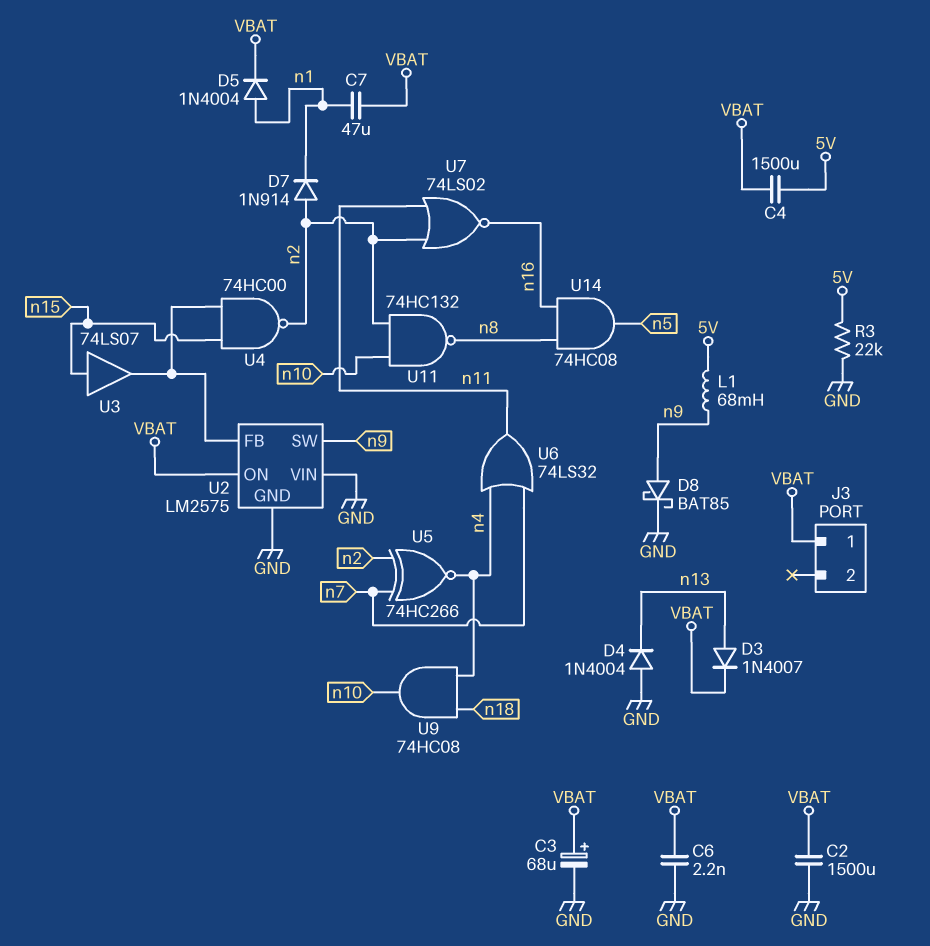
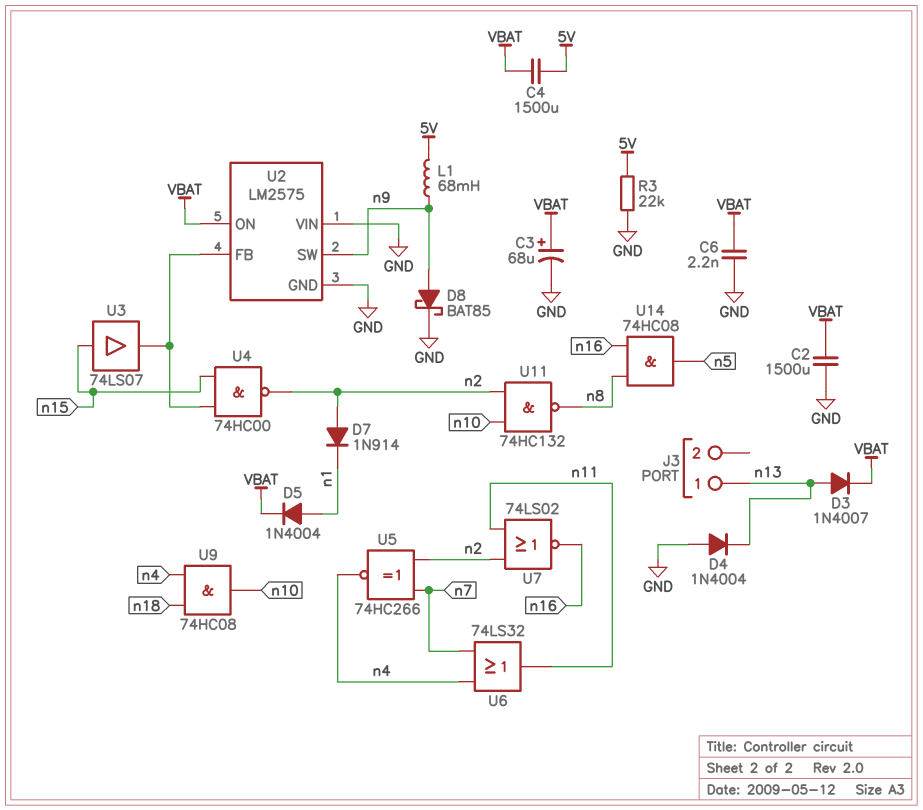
C7: 47uF (VBAT, n1) -> none
J3 pin 1: VBAT -> n13

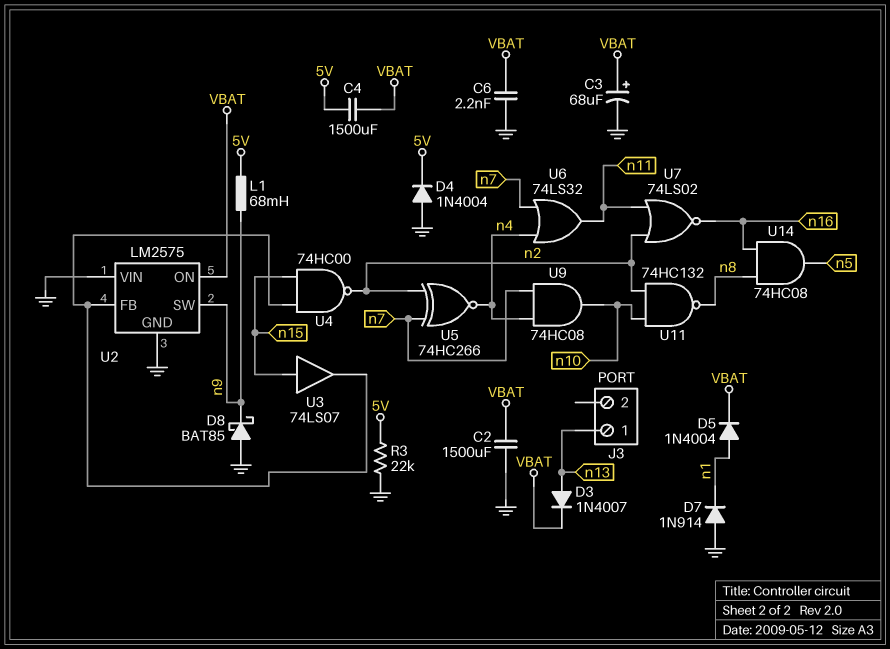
D4: diode 1N4004 (A GND, K n13) -> diode 1N4004 (A GND, K 5V)
D7: diode 1N914 (A n2, K n1) -> diode 1N914 (A GND, K n1)
D8: schottky BAT85 (A n9, K GND) -> schottky BAT85 (A GND, K n9)
U9: AND 74HC08 (in n4, in n18, out n10) -> AND 74HC08 (in n4, in n7, out n10)

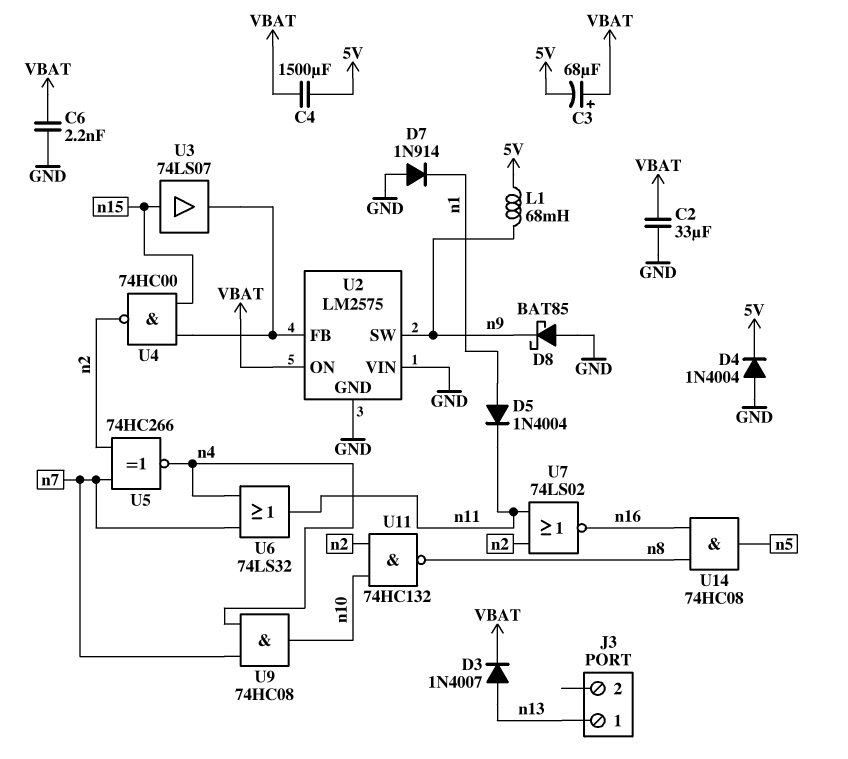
C2: 1500uF (GND, VBAT) -> 33uF (GND, VBAT)
C3: 68uF (plus VBAT, minus GND) -> 68uF (plus VBAT, minus 5V)
D5: diode 1N4004 (A n1, K VBAT) -> diode 1N4004 (A n1, K n11)
R3: 22k (5V, GND) -> none

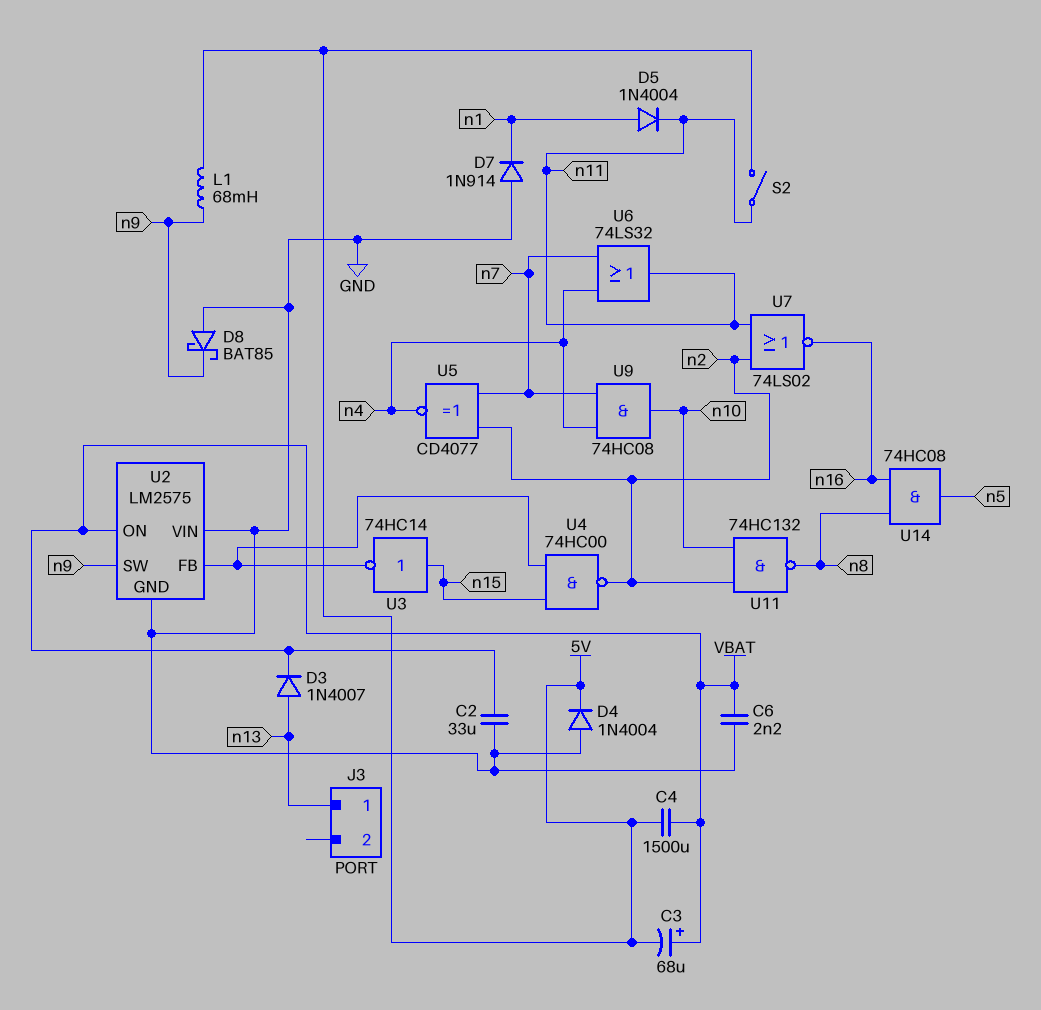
S2: none -> switch (5V, n11)
U3: buffer 74LS07 (in n15, out U2/FB) -> NOT 74HC14 (in n15, out U2/FB)
U5: XNOR 74HC266 (in n2, in n7, out n4) -> XNOR CD4077 (in n2, in n7, out n4)

